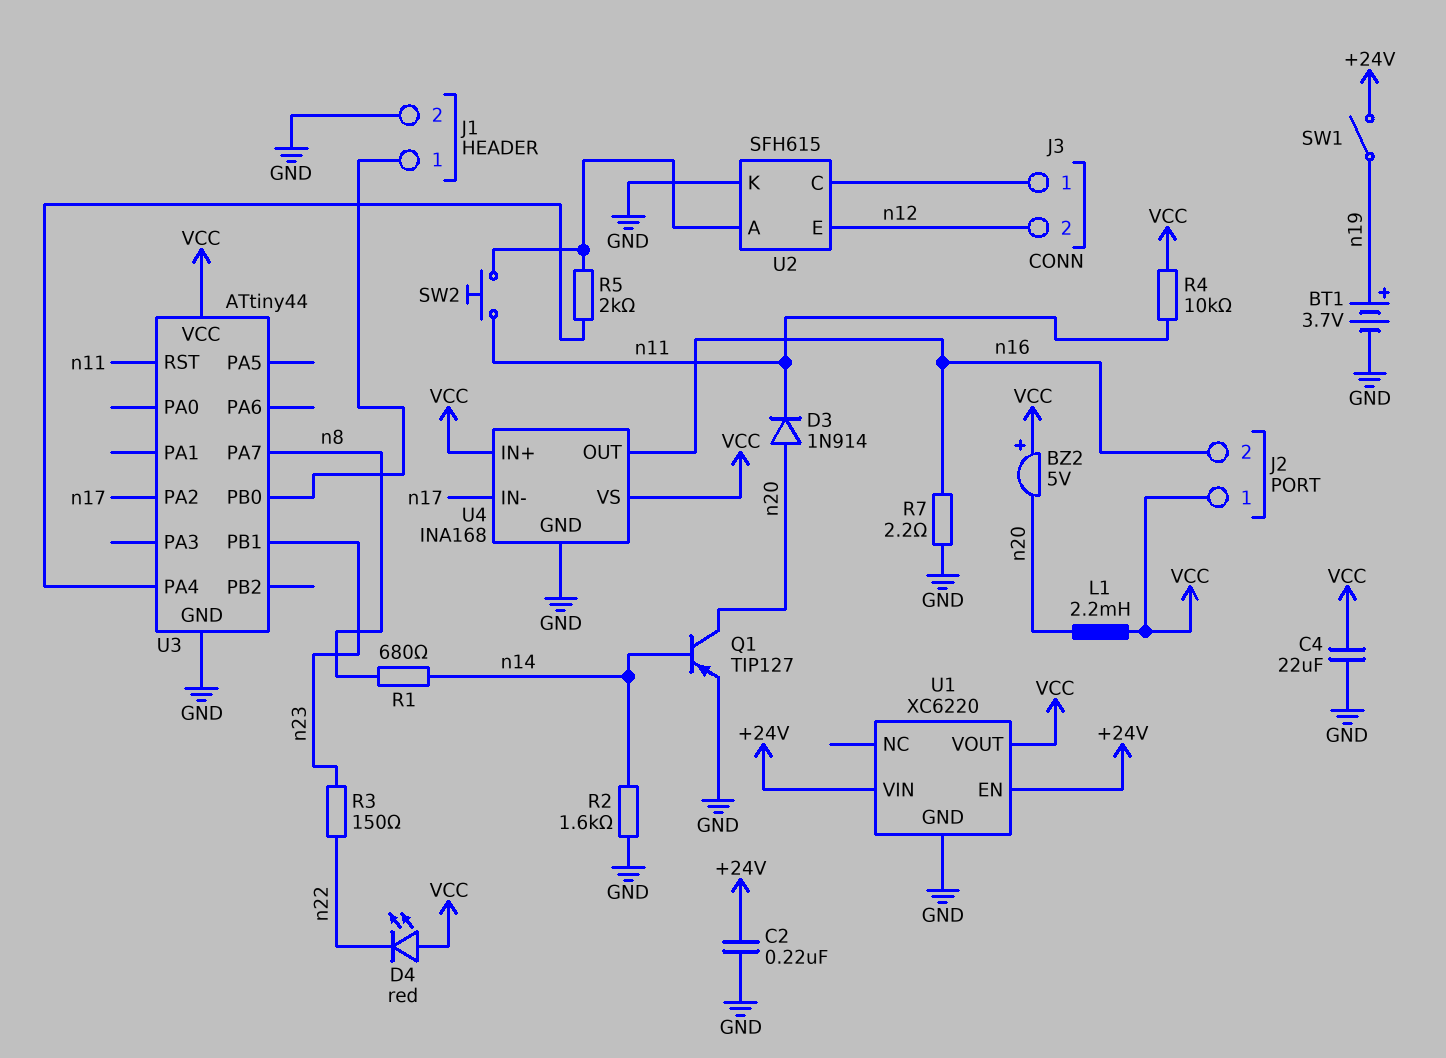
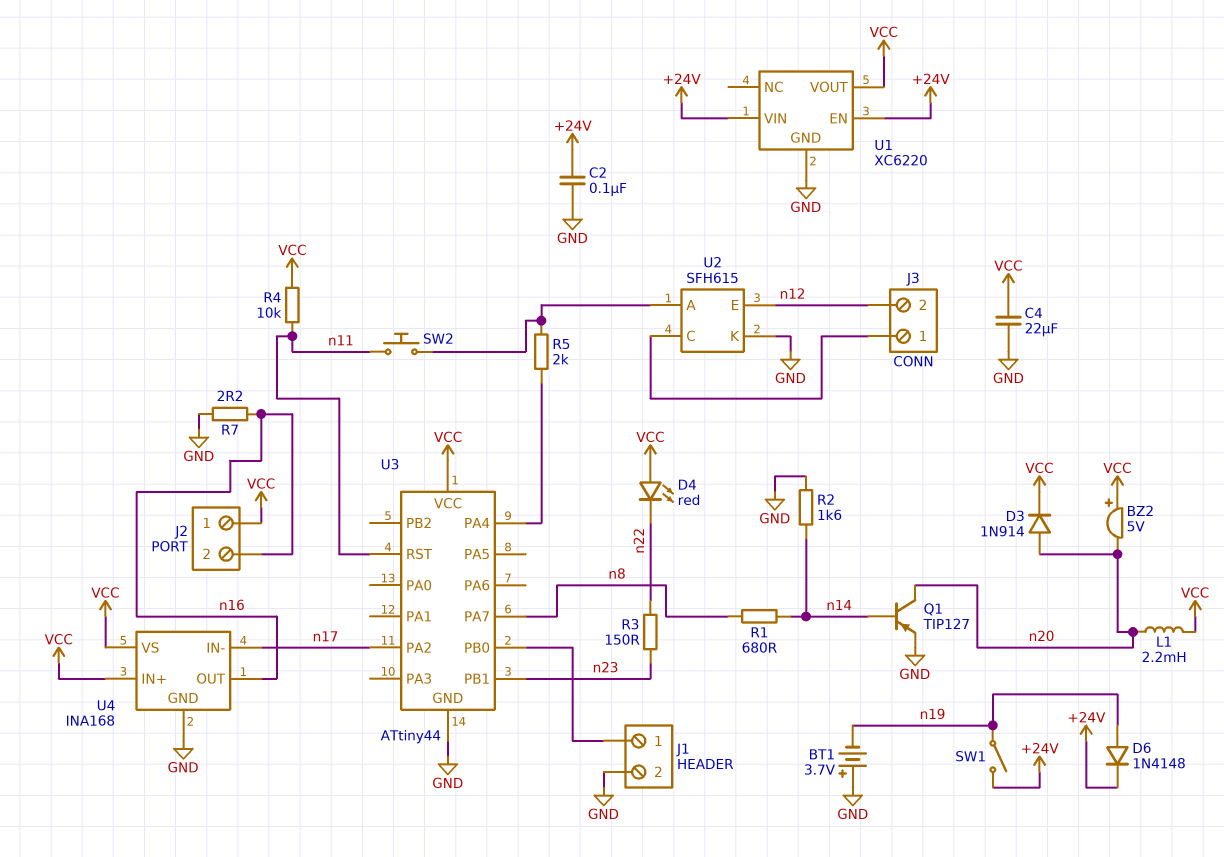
BT1: 3.7V (plus n19, minus GND) -> 3.7V (plus GND, minus n19)
C2: 220nF (+24V, GND) -> 100nF (+24V, GND)
D3: diode 1N914 (A n20, K n11) -> diode 1N914 (A n20, K VCC)
D6: none -> diode 1N4148 (A n19, K +24V)

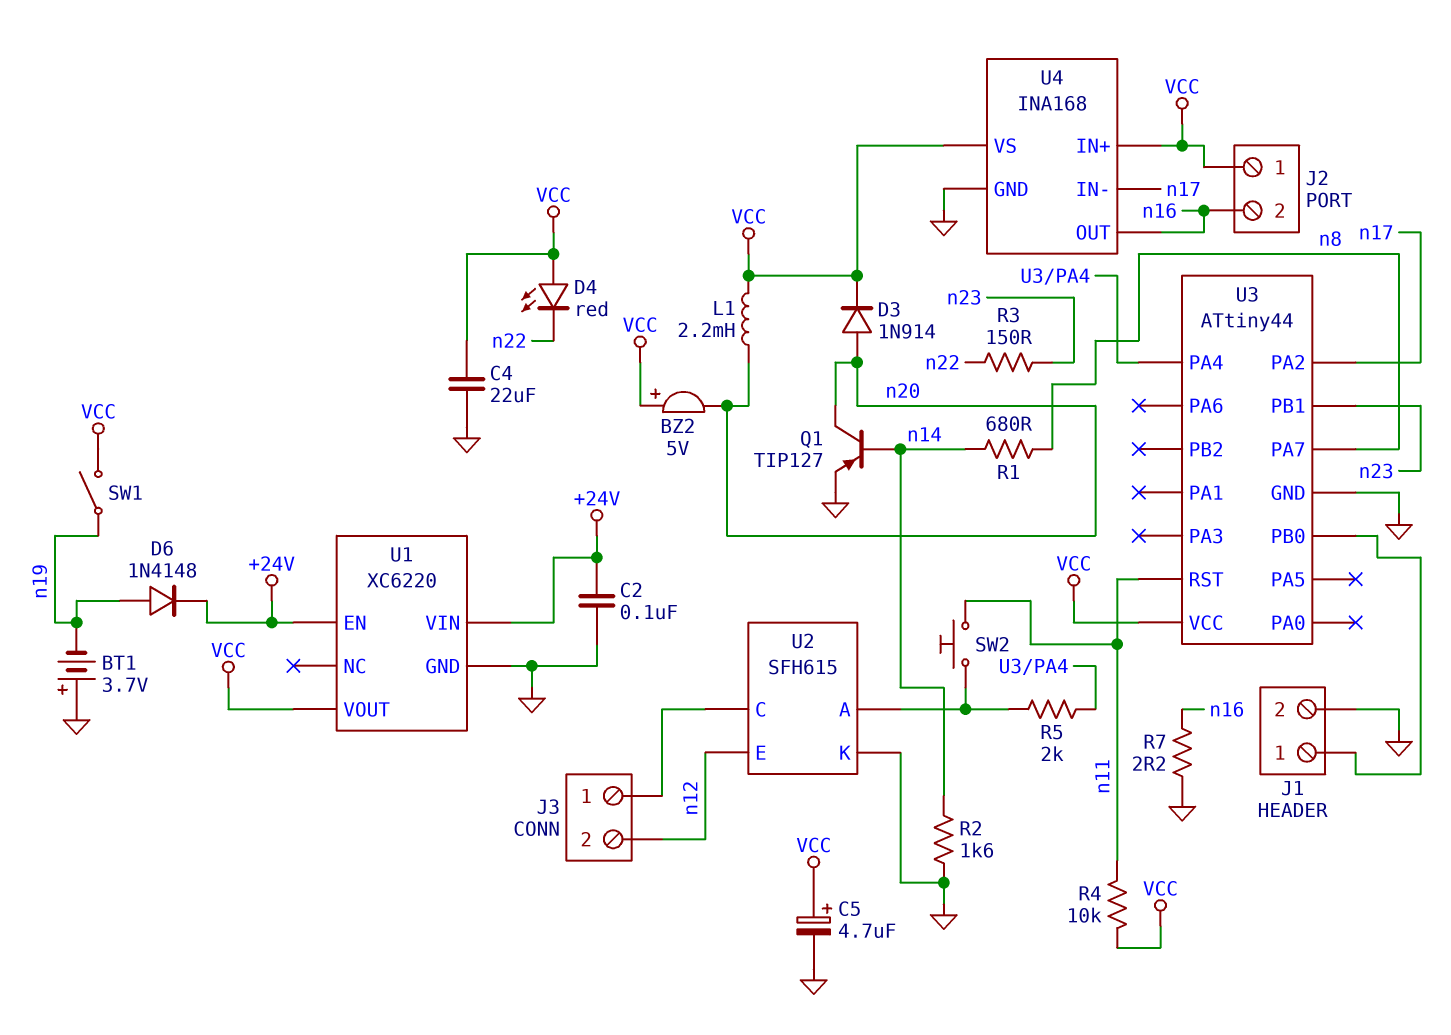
C5: none -> 4.7uF (plus VCC, minus GND)
SW1: switch (+24V, n19) -> switch (VCC, n19)

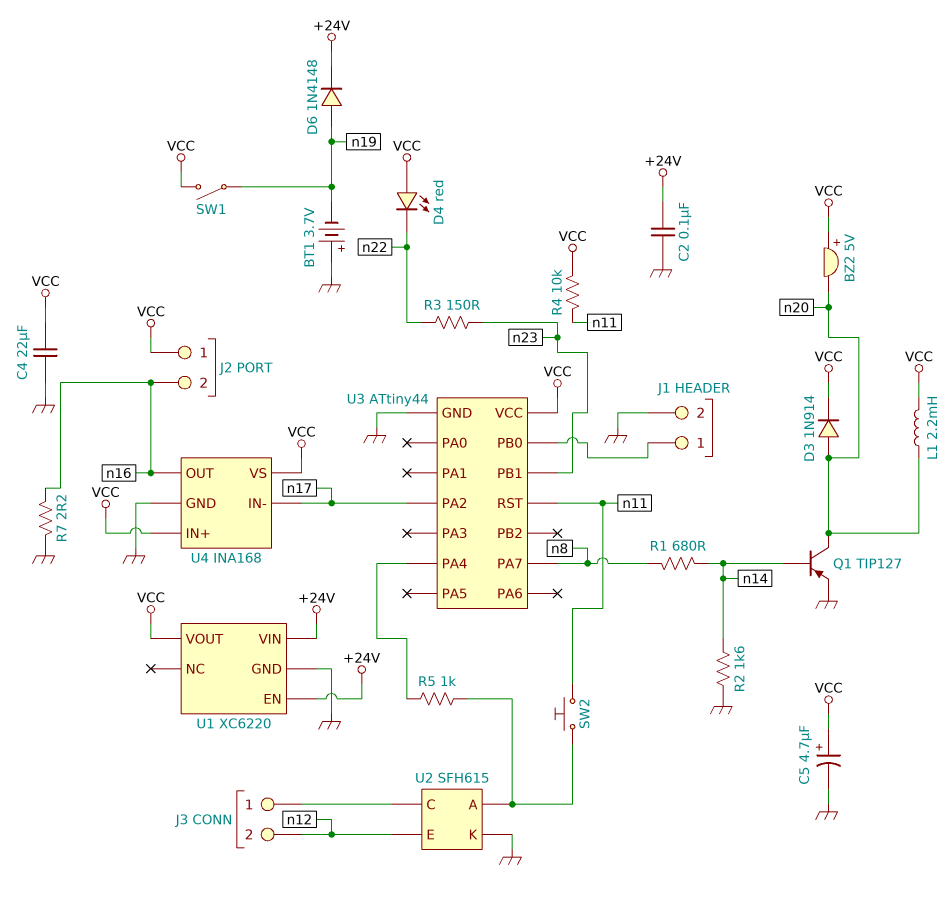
R5: 2k (U2/A, U3/PA4) -> 1k (U2/A, U3/PA4)

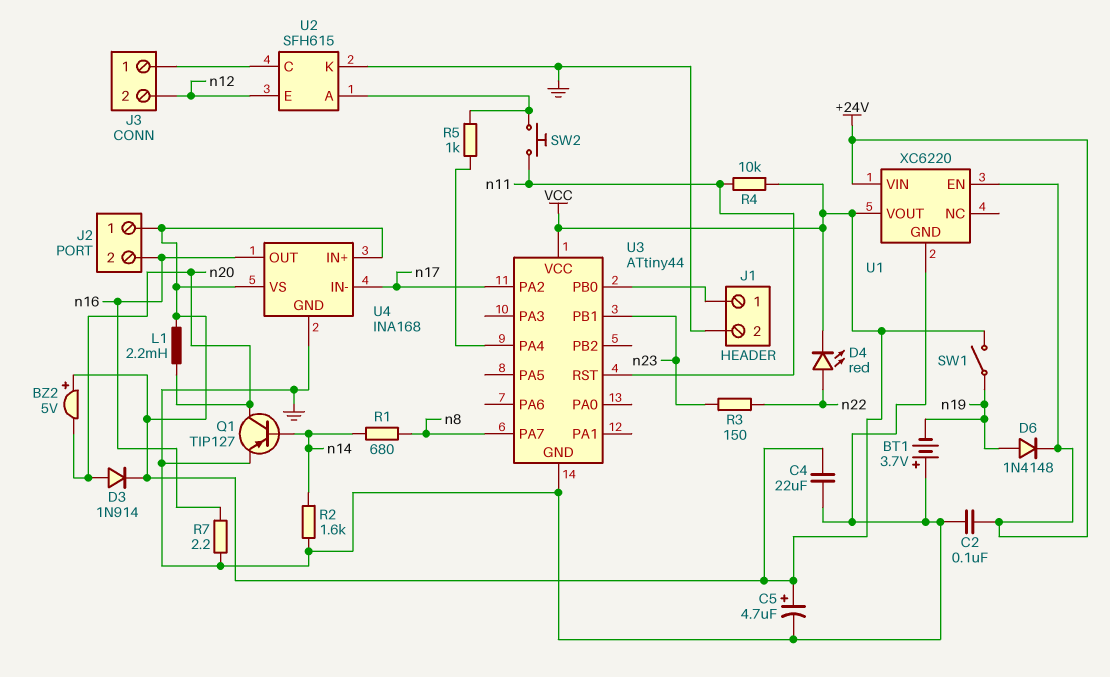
D4: LED red (A VCC, K n22) -> LED red (A n22, K VCC)

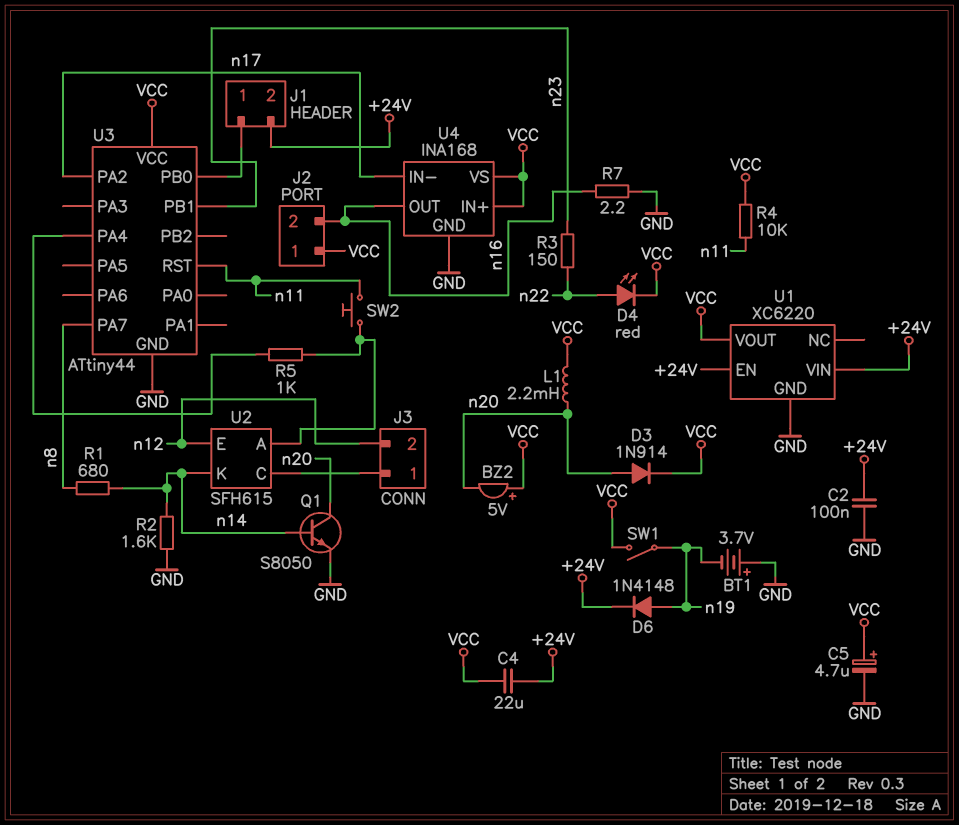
C4: 22uF (GND, VCC) -> 22uF (+24V, VCC)
J1 pin 2: GND -> +24V
Q1: PNP TIP127 (B n14, C n20, E GND) -> NPN S8050 (B n14, C n20, E GND)
U2 pin K: GND -> n14

